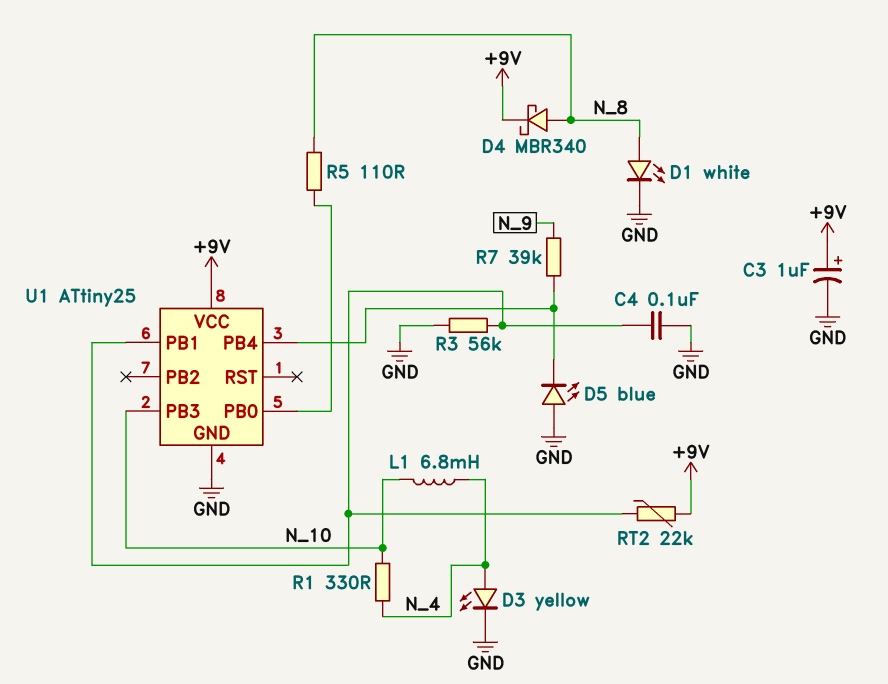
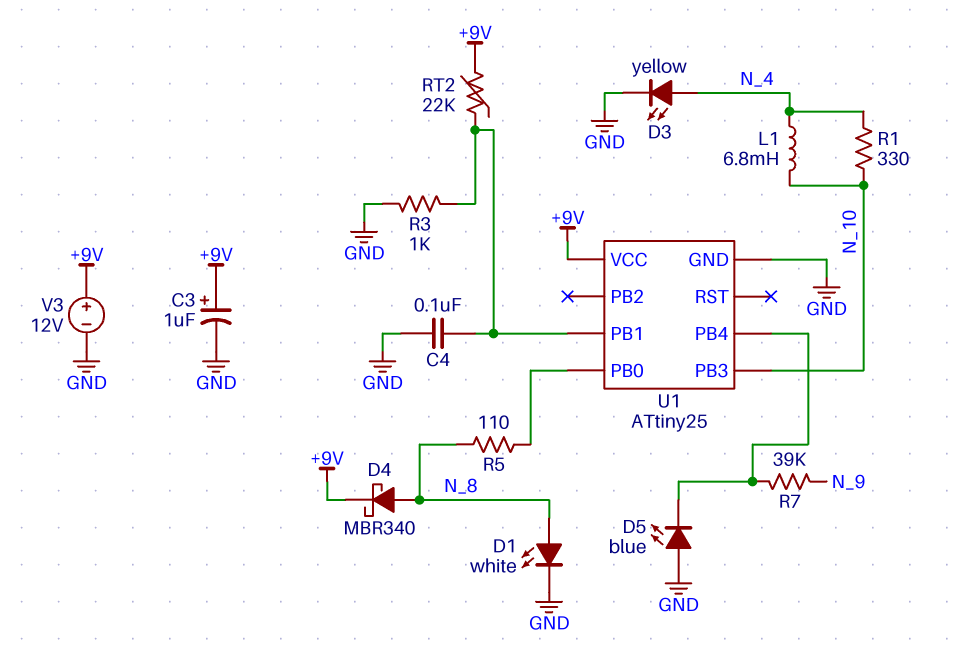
R3: 56k (GND, U1/PB1) -> 1k (GND, U1/PB1)
V3: none -> 12V (plus +9V, minus GND)

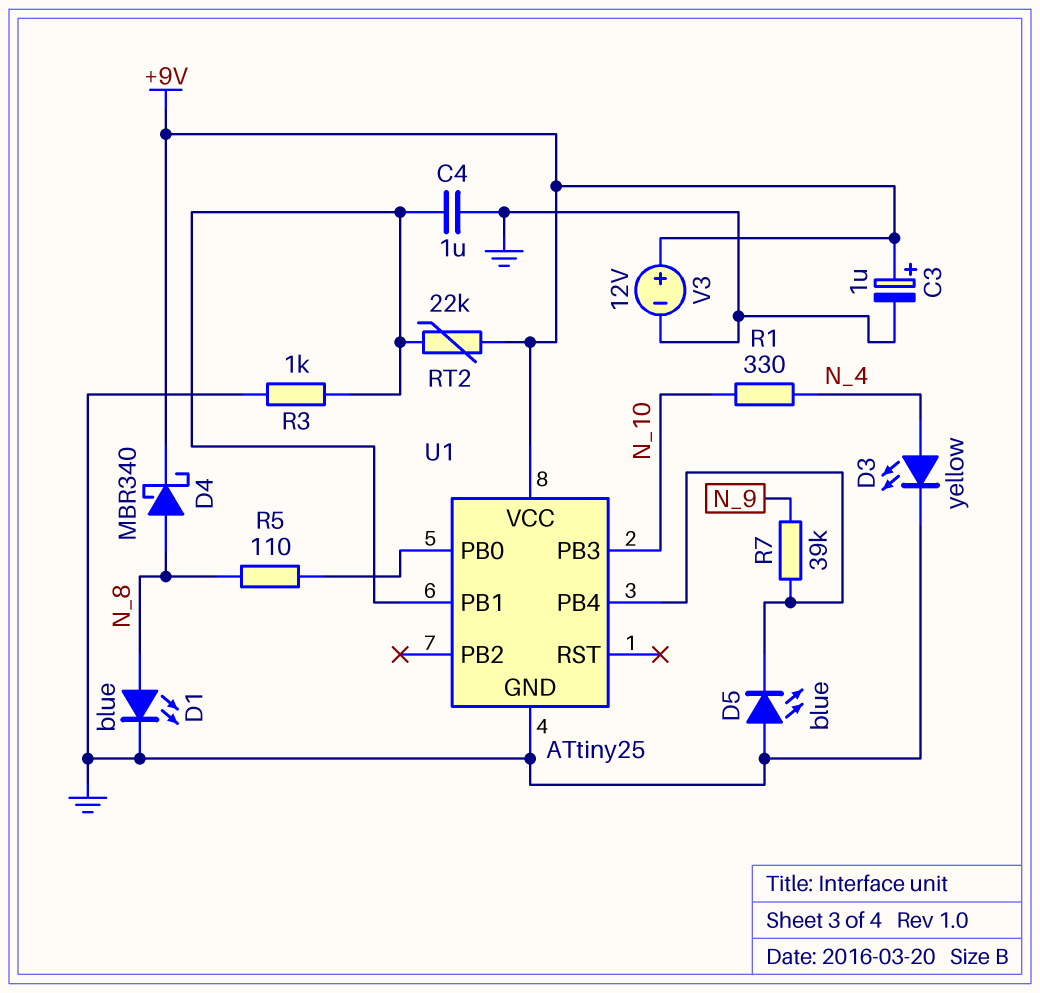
C4: 100nF (GND, U1/PB1) -> 1uF (GND, U1/PB1)
D1: LED white (A N_8, K GND) -> LED blue (A N_8, K GND)
L1: 6.8mH (N_4, N_10) -> none

